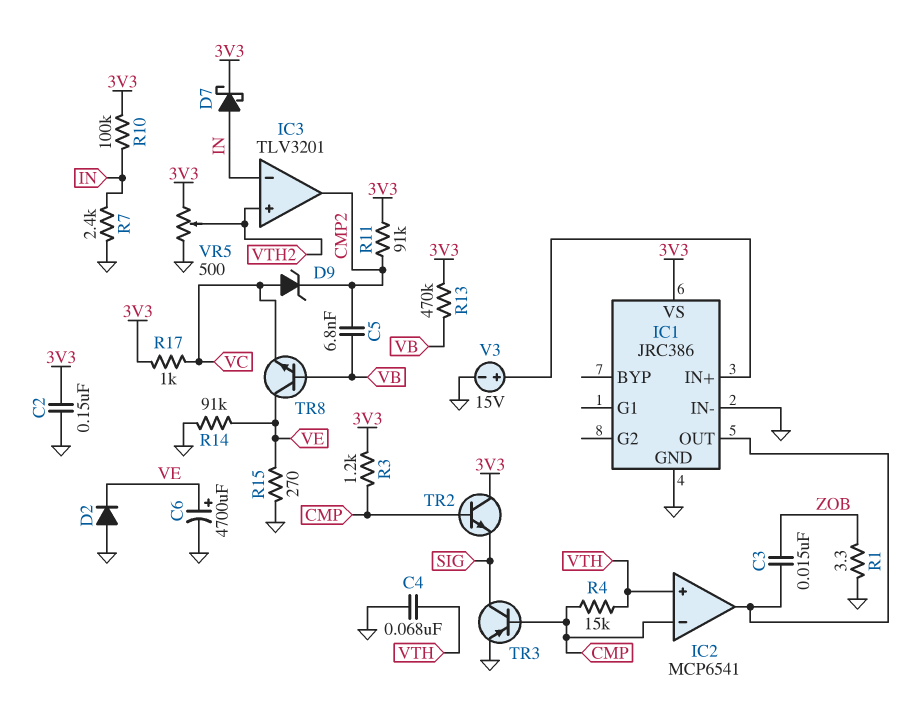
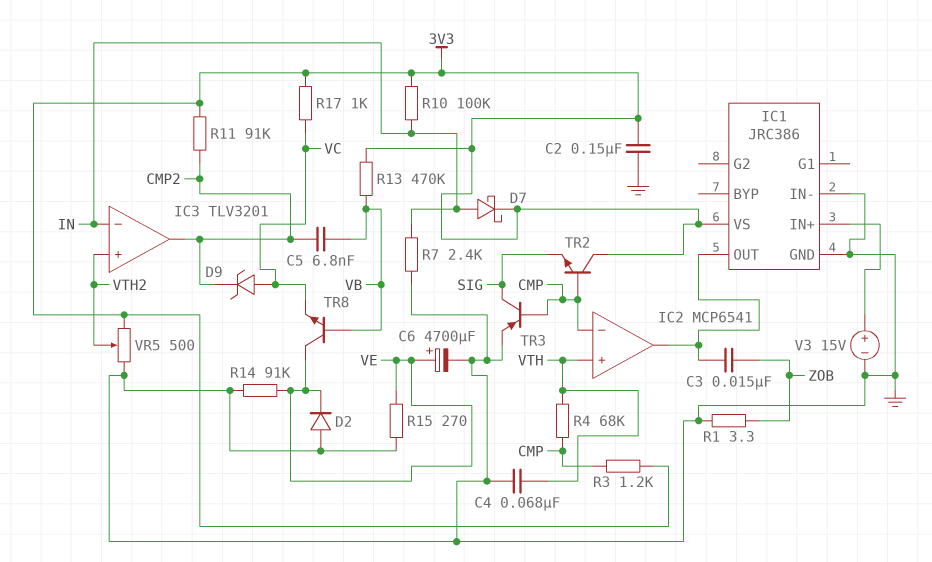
R4: 15k (CMP, VTH) -> 68k (CMP, VTH)

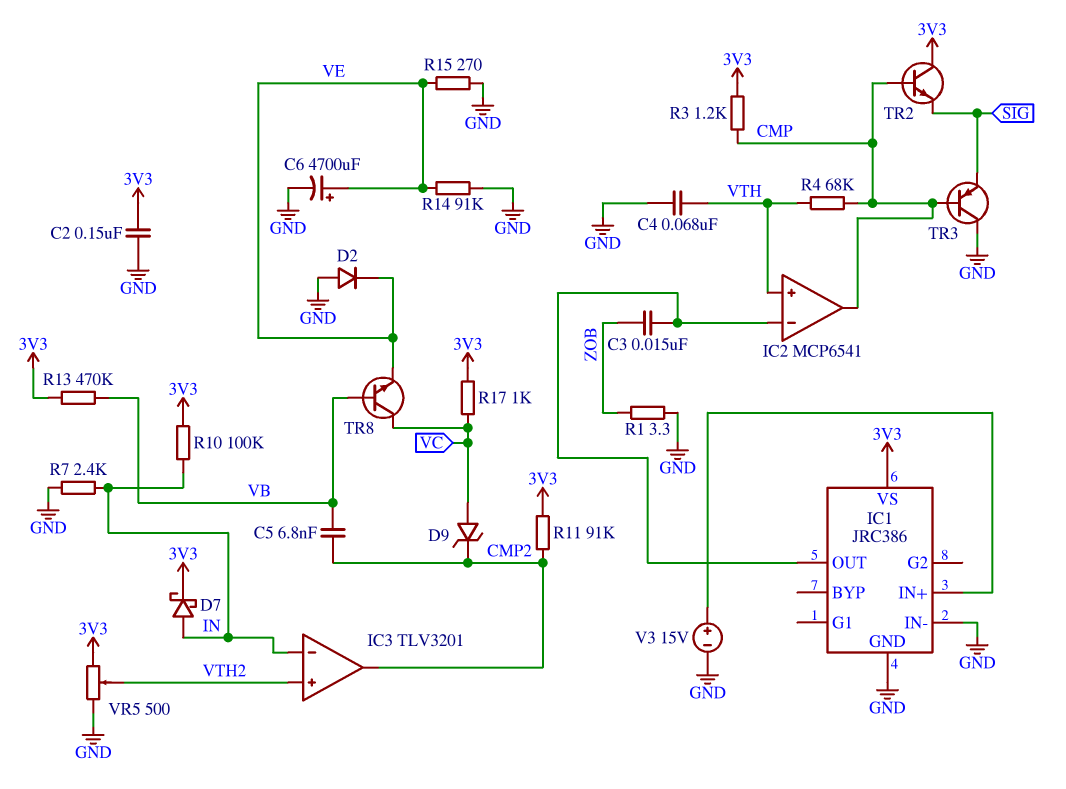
IC2 pin in-: CMP -> IC1/OUT
IC2 pin out: IC1/OUT -> CMP
TR3: PNP (B CMP, C SIG, E GND) -> PNP (B CMP, C GND, E SIG)
TR8: NPN (B VB, C VE, E VC) -> NPN (B VB, C VC, E VE)

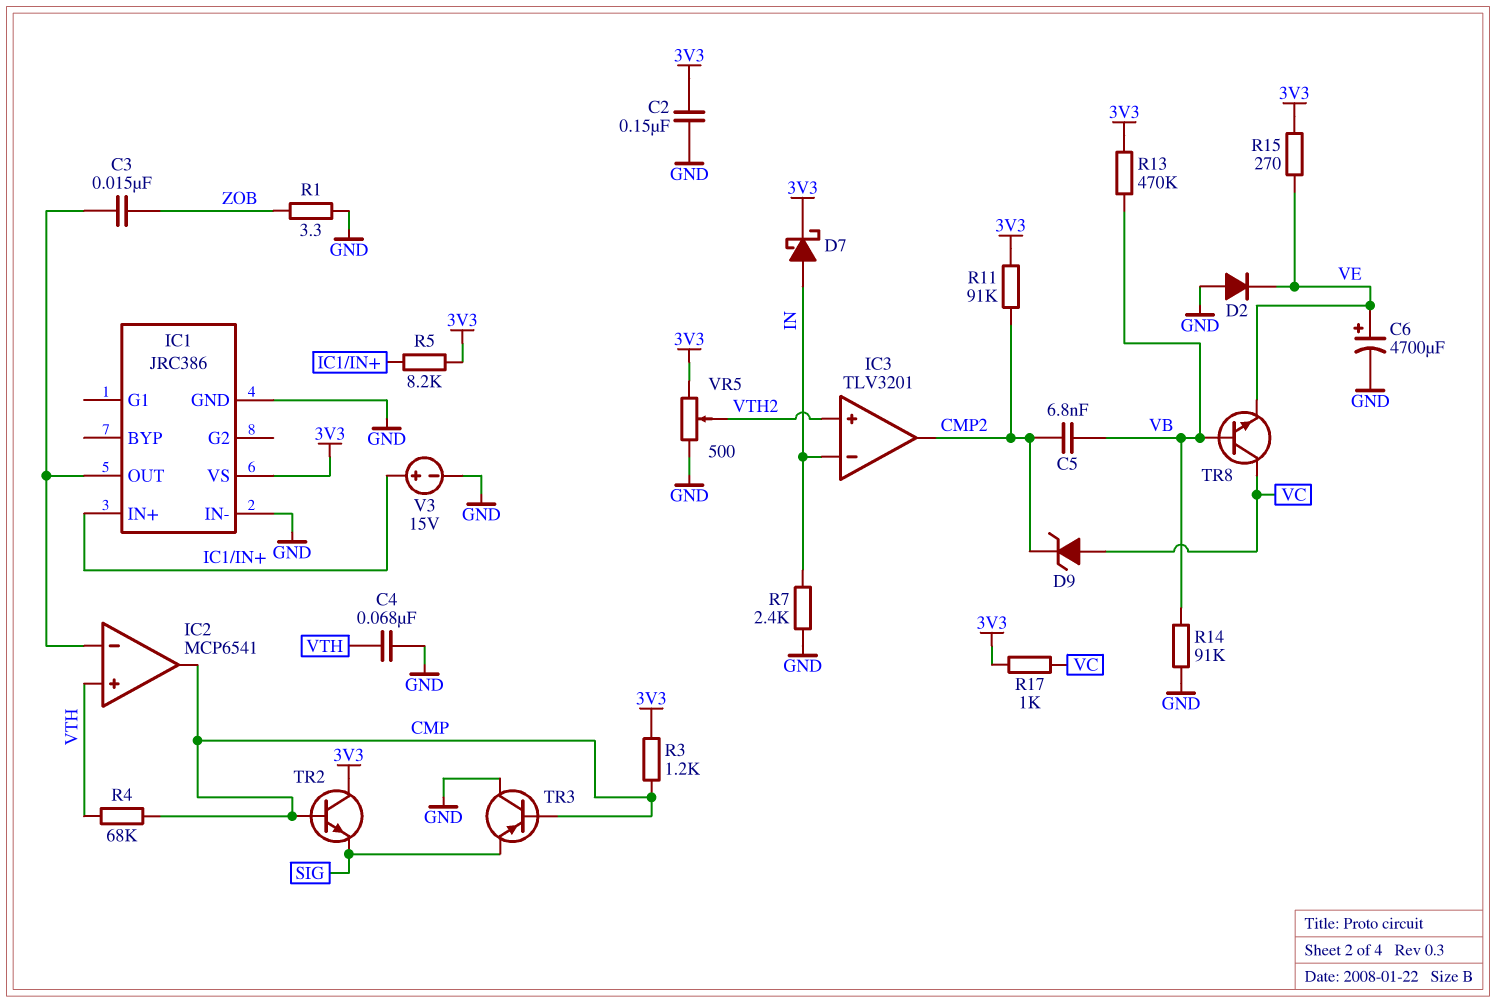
R5: none -> 8.2k (3V3, IC1/IN+)
R10: 100k (3V3, IN) -> none
R14: 91k (GND, VE) -> 91k (GND, VB)
R15: 270 (GND, VE) -> 270 (3V3, VE)

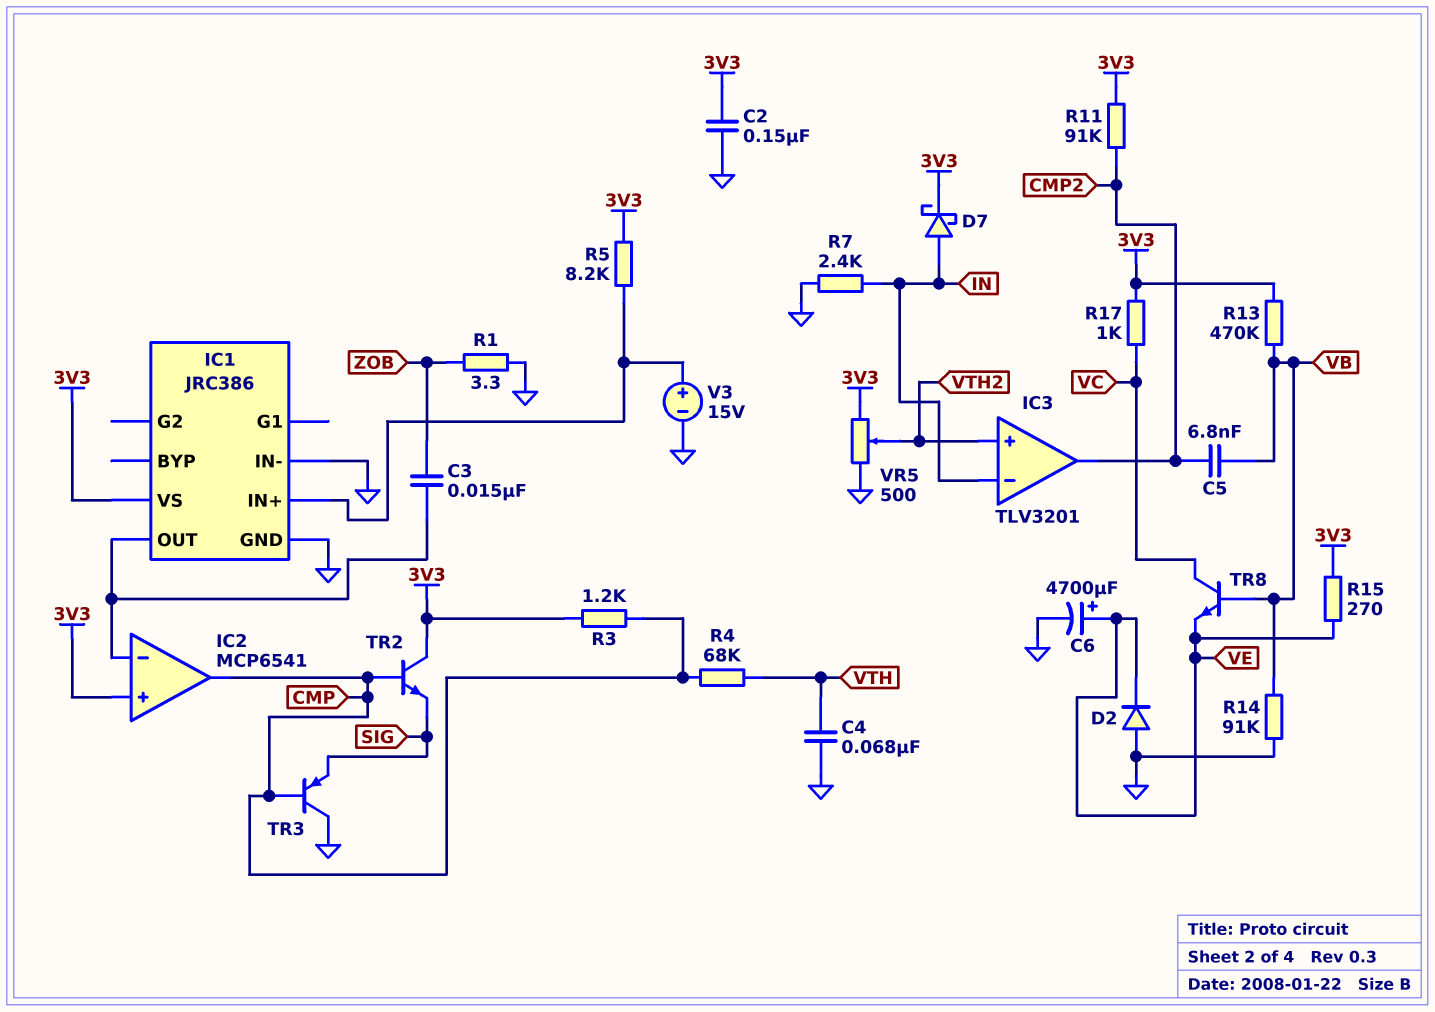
D9: zener (A VC, K CMP2) -> none
IC2 pin in+: VTH -> 3V3

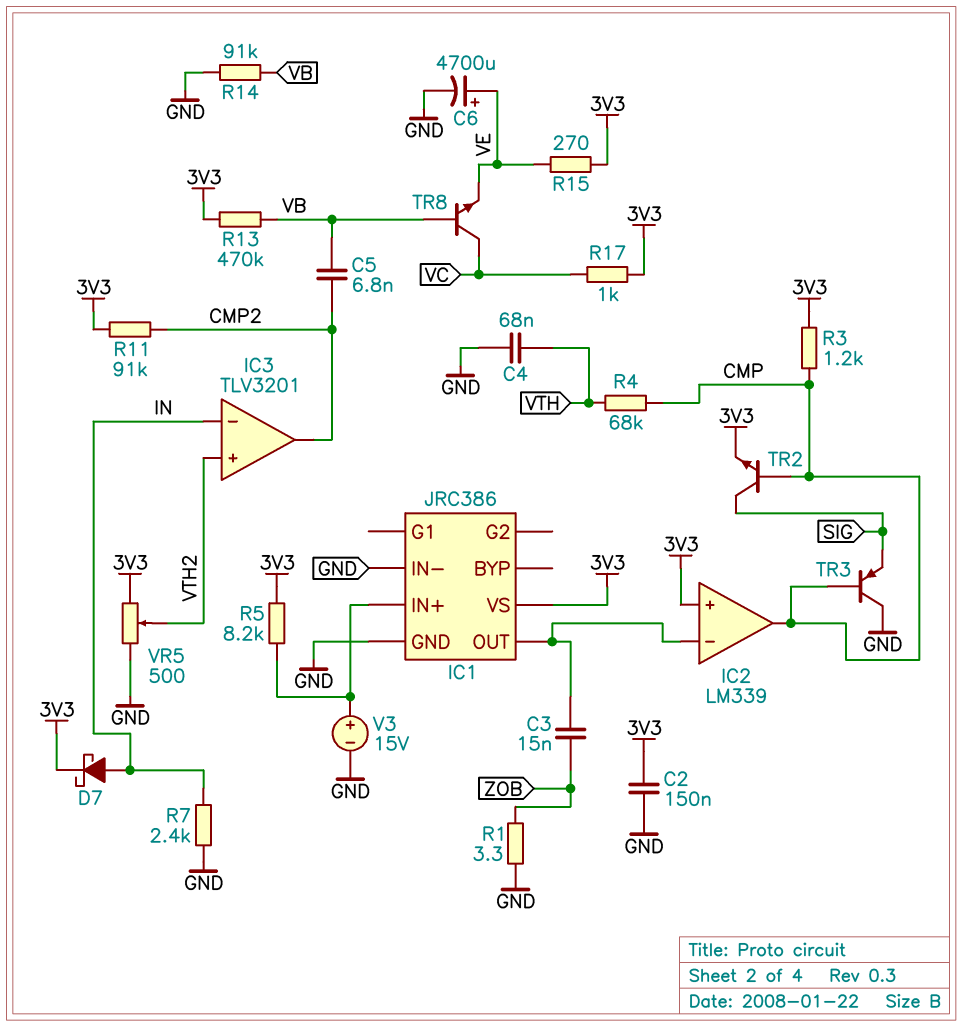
D2: diode (A GND, K VE) -> none
IC2: MCP6541 -> LM339
TR2: NPN (B CMP, C 3V3, E SIG) -> NPN (B CMP, C SIG, E 3V3)

